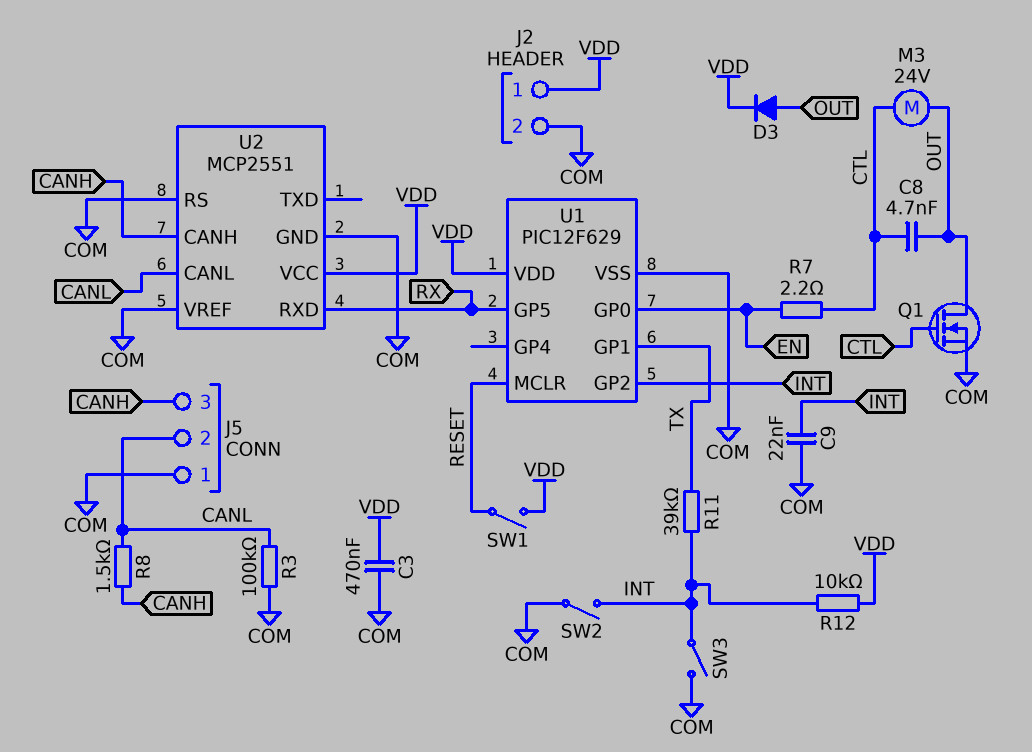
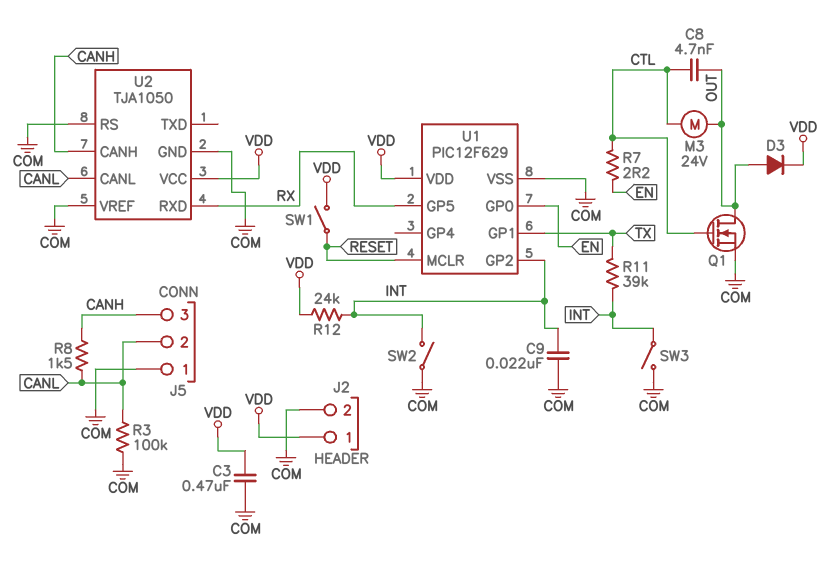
R12: 10k (INT, VDD) -> 24k (INT, VDD)
U2: MCP2551 -> TJA1050

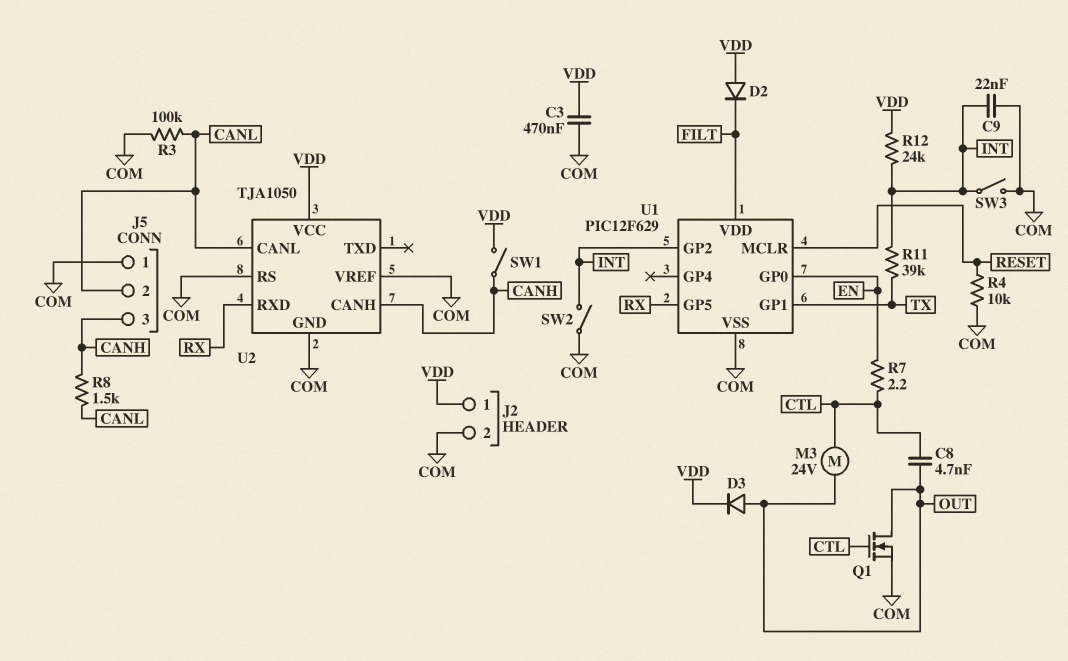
D2: none -> diode (A VDD, K FILT)
R4: none -> 10k (COM, RESET)
SW1: switch (RESET, VDD) -> switch (CANH, VDD)
U1 pin VDD: VDD -> FILT

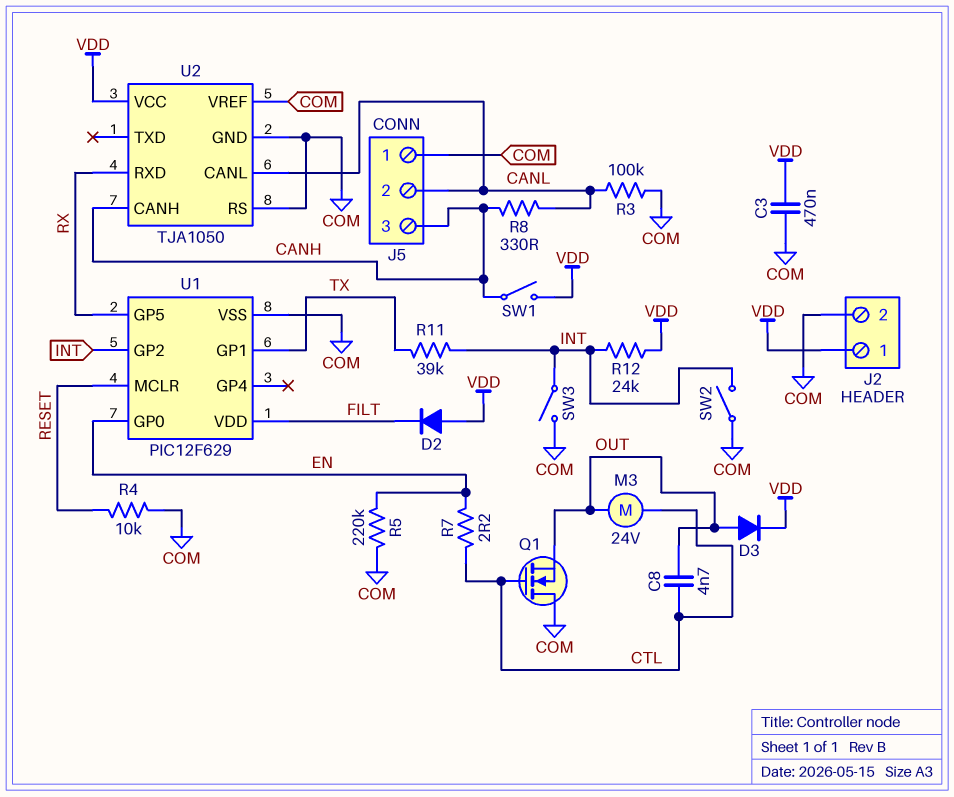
C9: 22nF (COM, INT) -> none
Q1: NMOS (G CTL, D OUT, S COM) -> NMOS (G CTL, D COM, S OUT)
R5: none -> 220k (COM, EN)
R8: 1.5k (CANH, CANL) -> 330 (CANH, CANL)

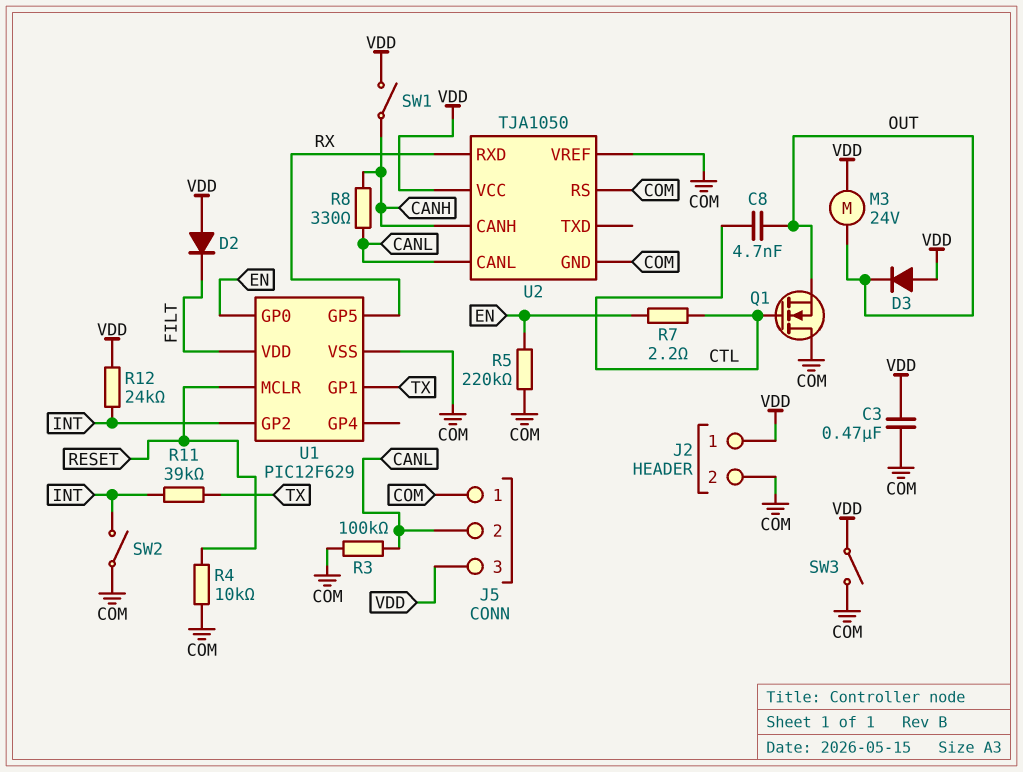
D3: diode (A OUT, K VDD) -> diode (A VDD, K OUT)
J5 pin 3: CANH -> VDD
M3: motor 24V (CTL, OUT) -> motor 24V (OUT, VDD)
SW3: switch (COM, INT) -> switch (COM, VDD)

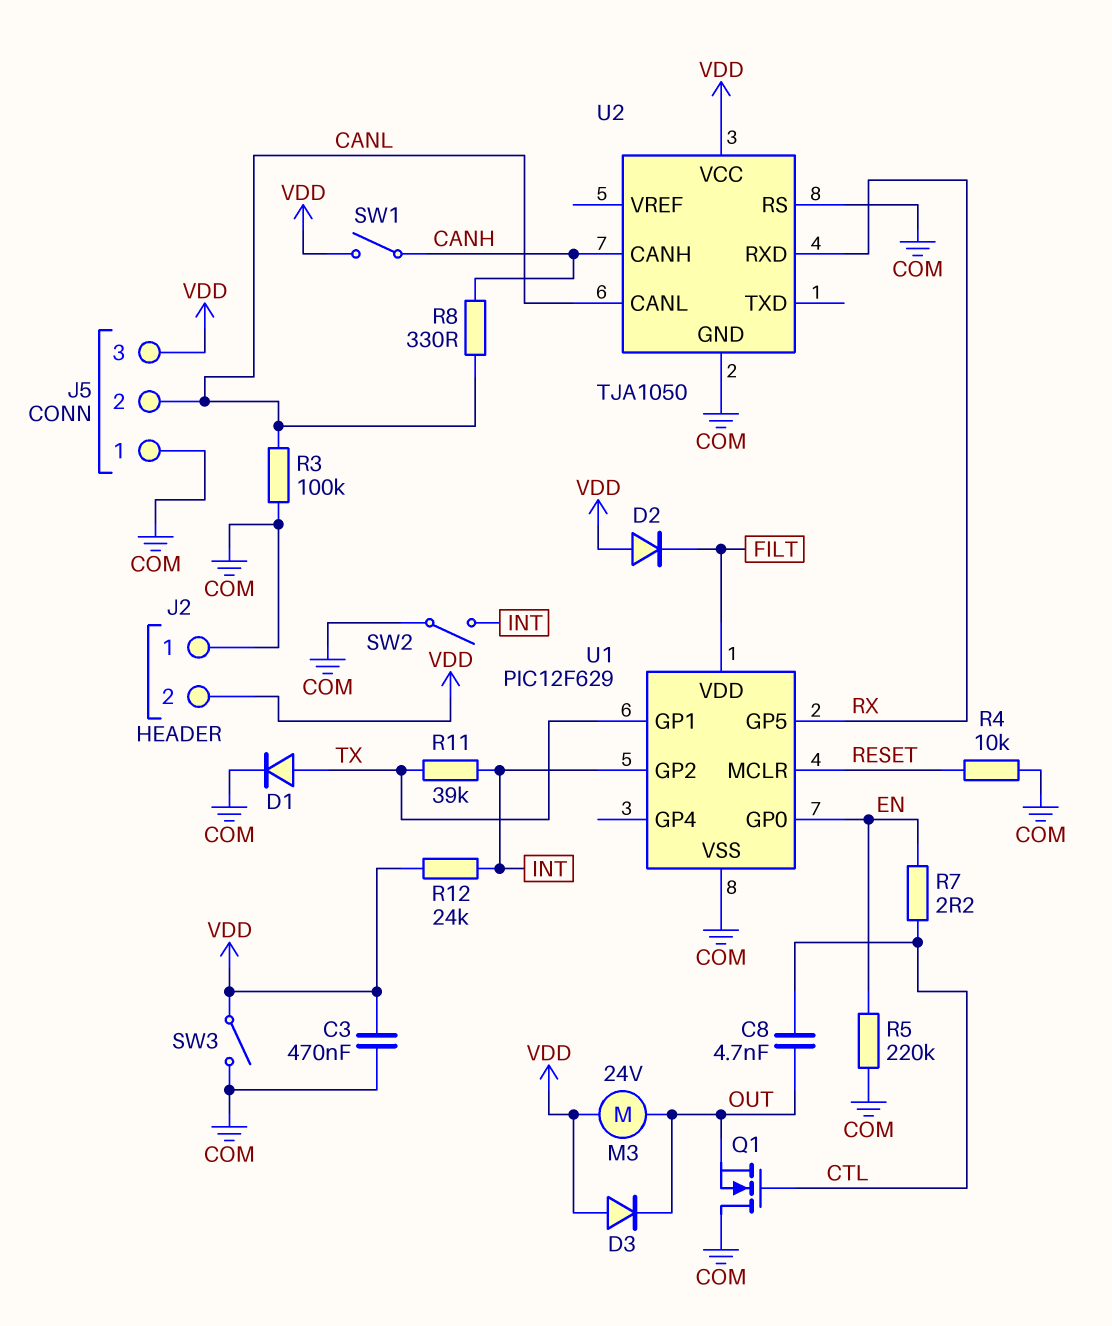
D1: none -> diode (A TX, K COM)
J2 pin 1: VDD -> COM
J2 pin 2: COM -> VDD
U2 pin VREF: COM -> none

